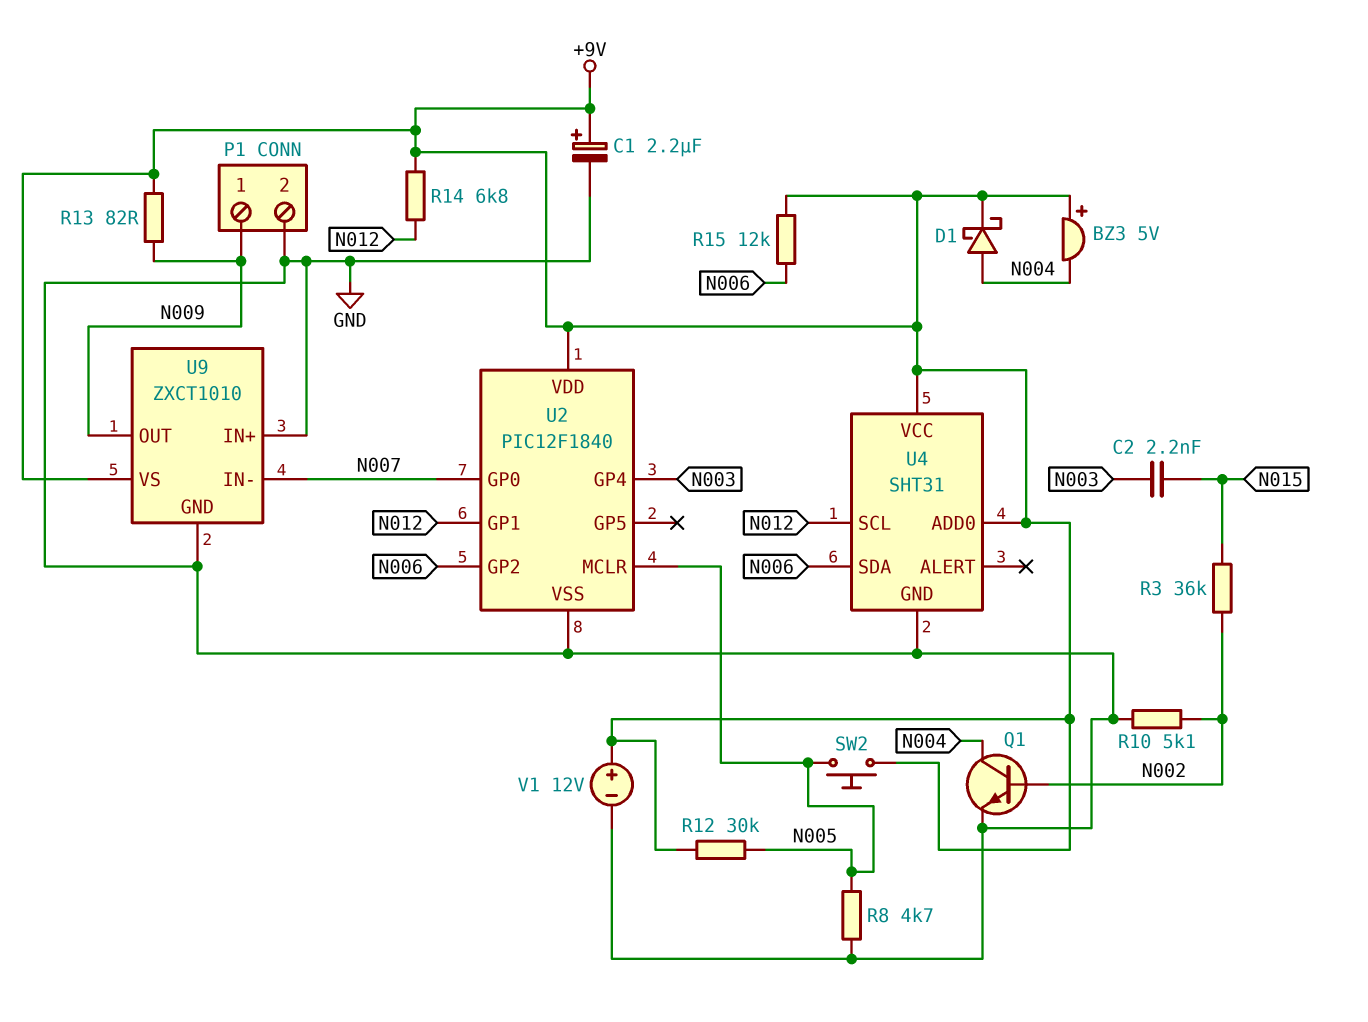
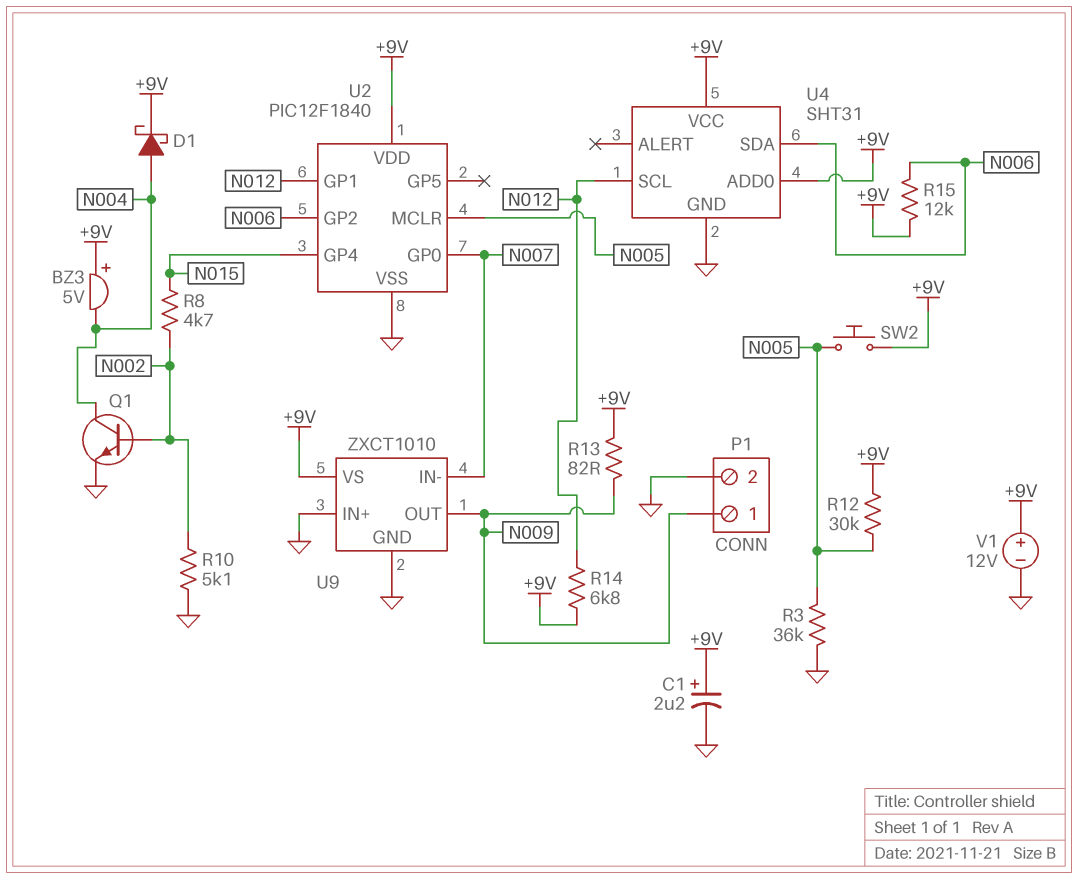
C2: 2.2nF (N003, N015) -> none
R3: 36k (N002, N015) -> 36k (GND, N005)
R8: 4.7k (GND, N005) -> 4.7k (N002, N015)
U2 pin GP4: N003 -> N015

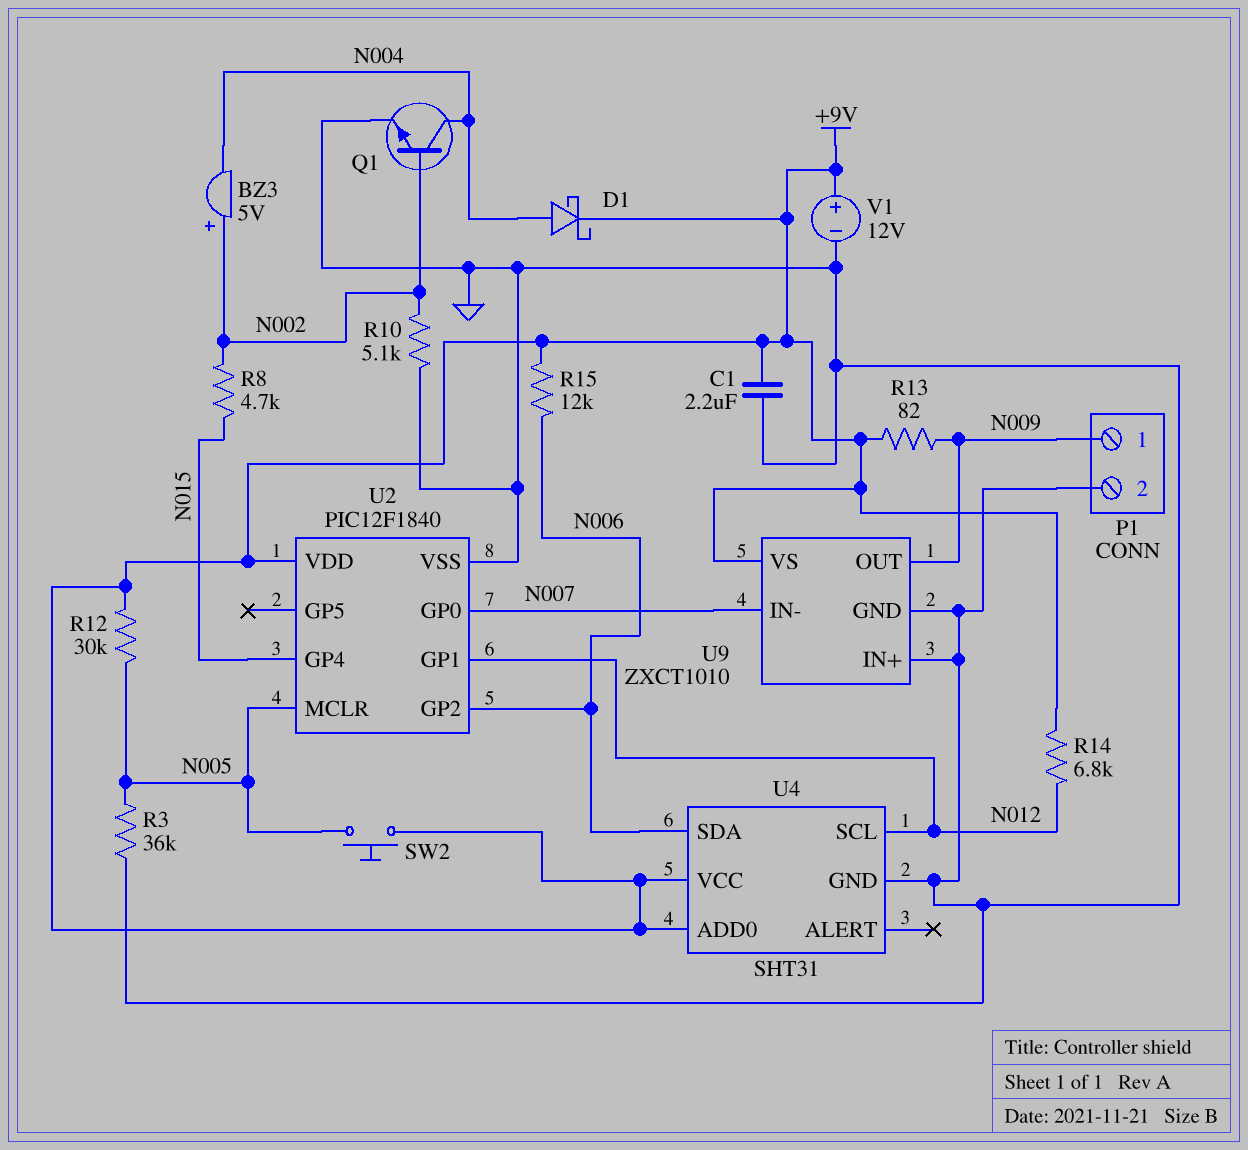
BZ3: buzzer 5V (plus +9V, minus N004) -> buzzer 5V (plus N002, minus N004)
C1: 2.2uF (plus +9V, minus GND) -> 2.2uF (+9V, GND)

